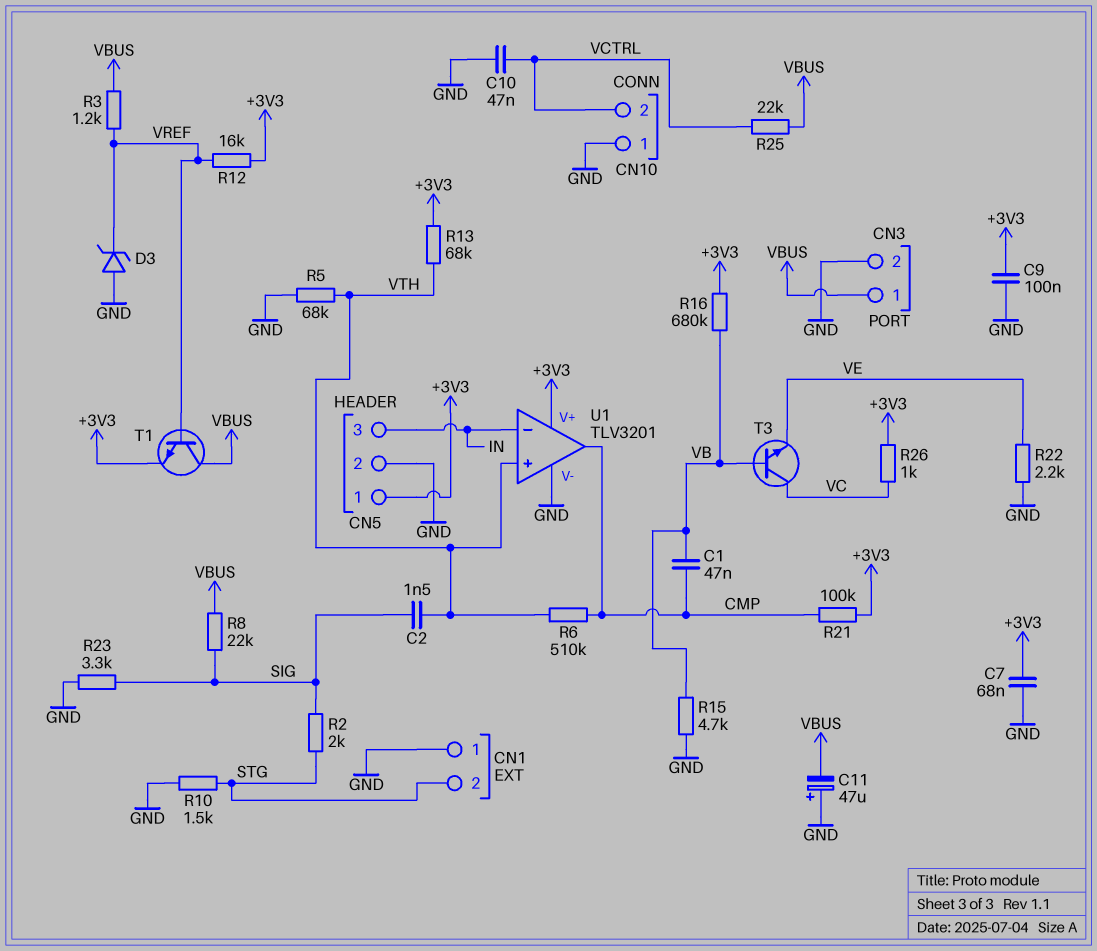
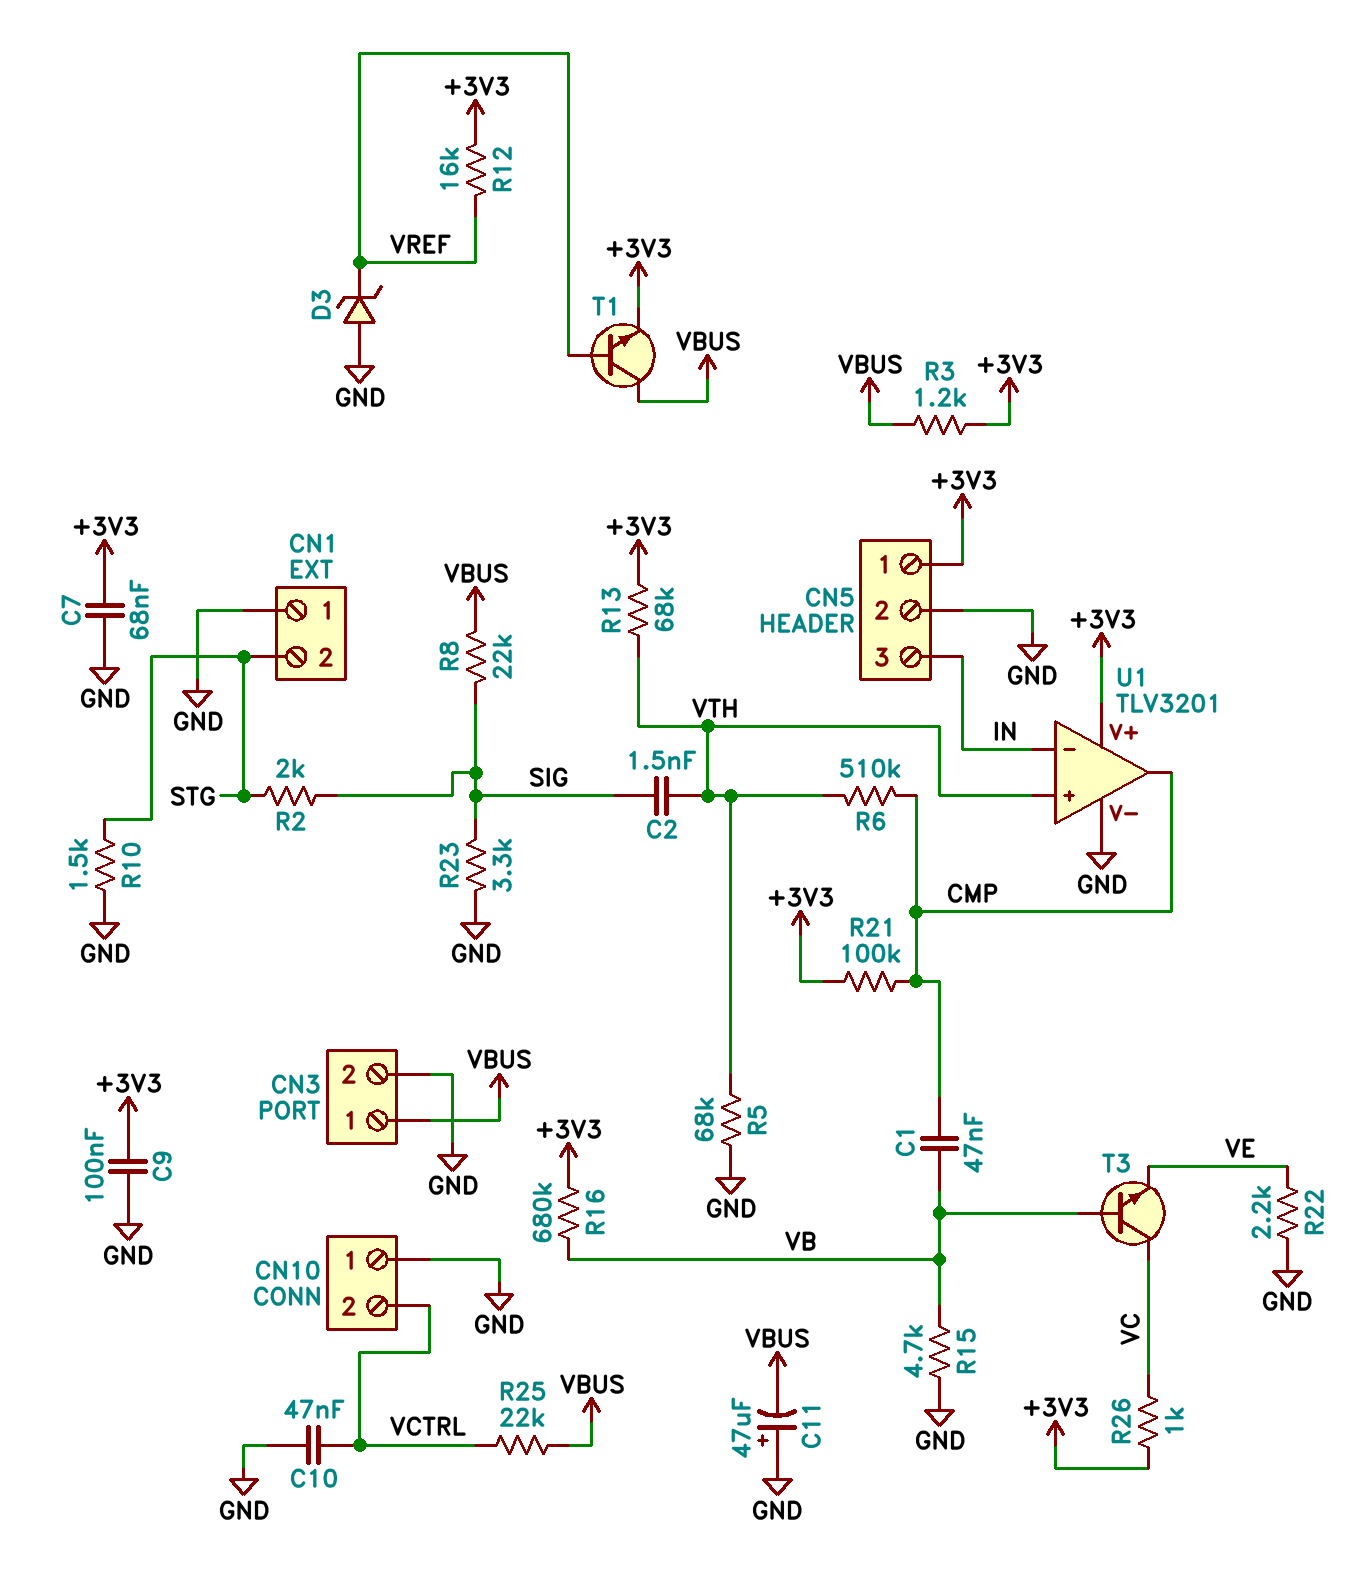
R3: 1.2k (VBUS, VREF) -> 1.2k (+3V3, VBUS)

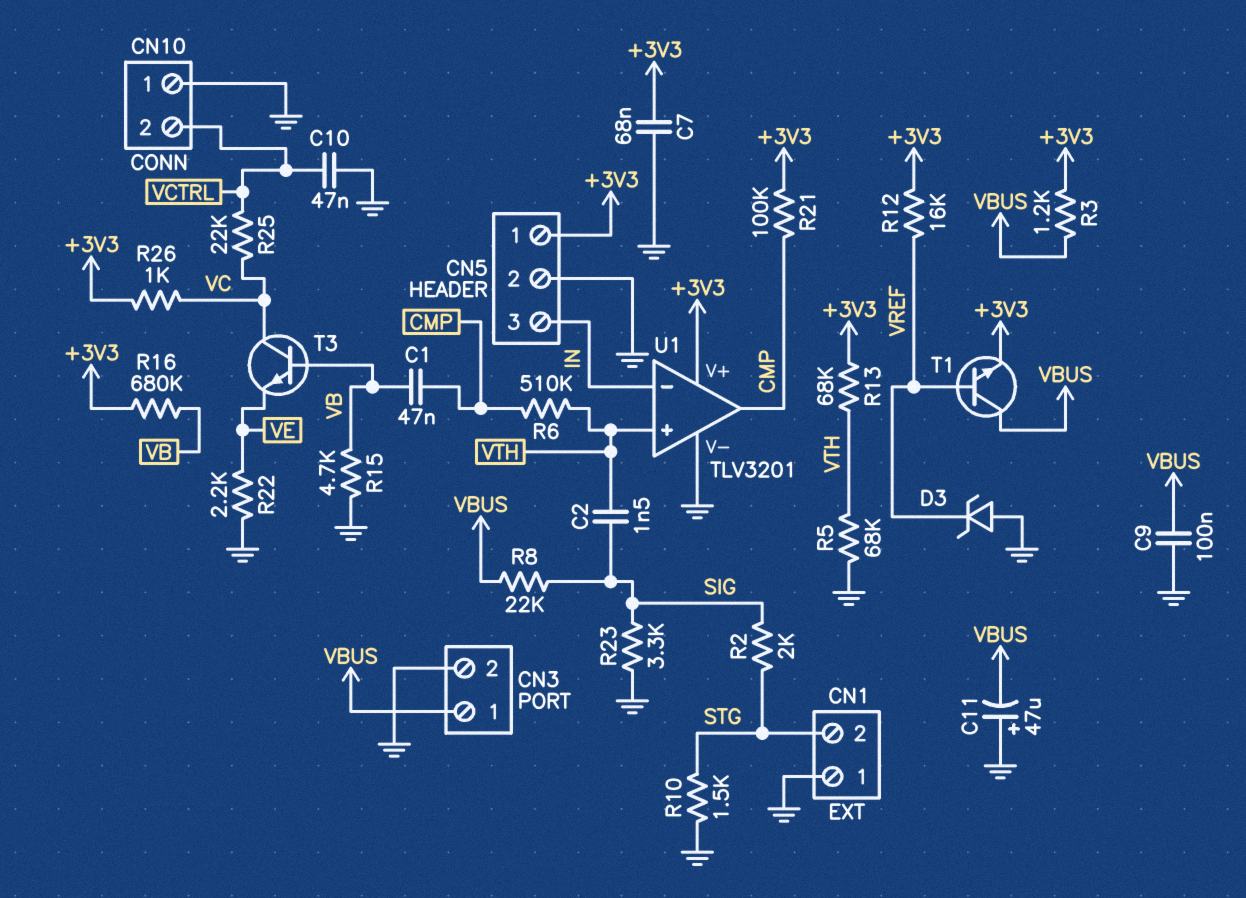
C9: 100nF (+3V3, GND) -> 100nF (GND, VBUS)
R25: 22k (VBUS, VCTRL) -> 22k (VC, VCTRL)

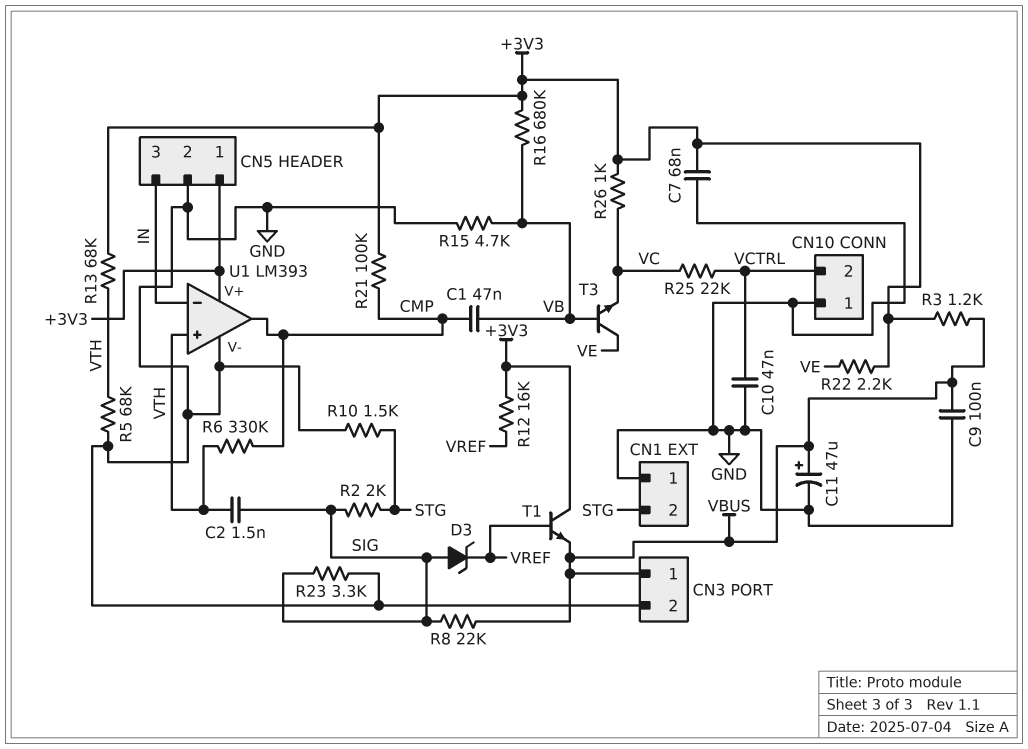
C11: 47uF (plus GND, minus VBUS) -> 47uF (plus VBUS, minus GND)
D3: zener (A GND, K VREF) -> zener (A SIG, K VREF)
R6: 510k (CMP, VTH) -> 330k (CMP, VTH)
R22: 2.2k (GND, VE) -> 2.2k (+3V3, VE)
T1: NPN (B VREF, C VBUS, E +3V3) -> NPN (B VREF, C +3V3, E VBUS)
T3: NPN (B VB, C VC, E VE) -> NPN (B VB, C VE, E VC)
U1: TLV3201 -> LM393

